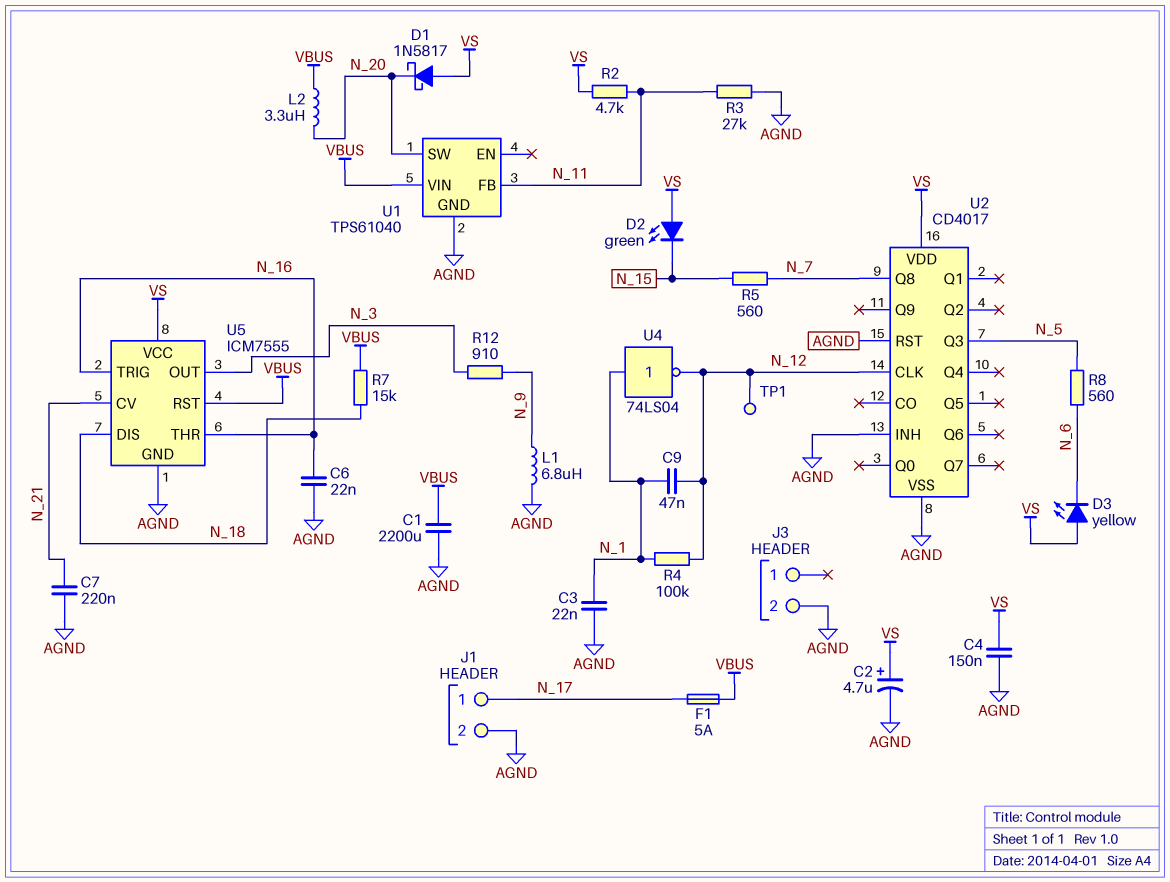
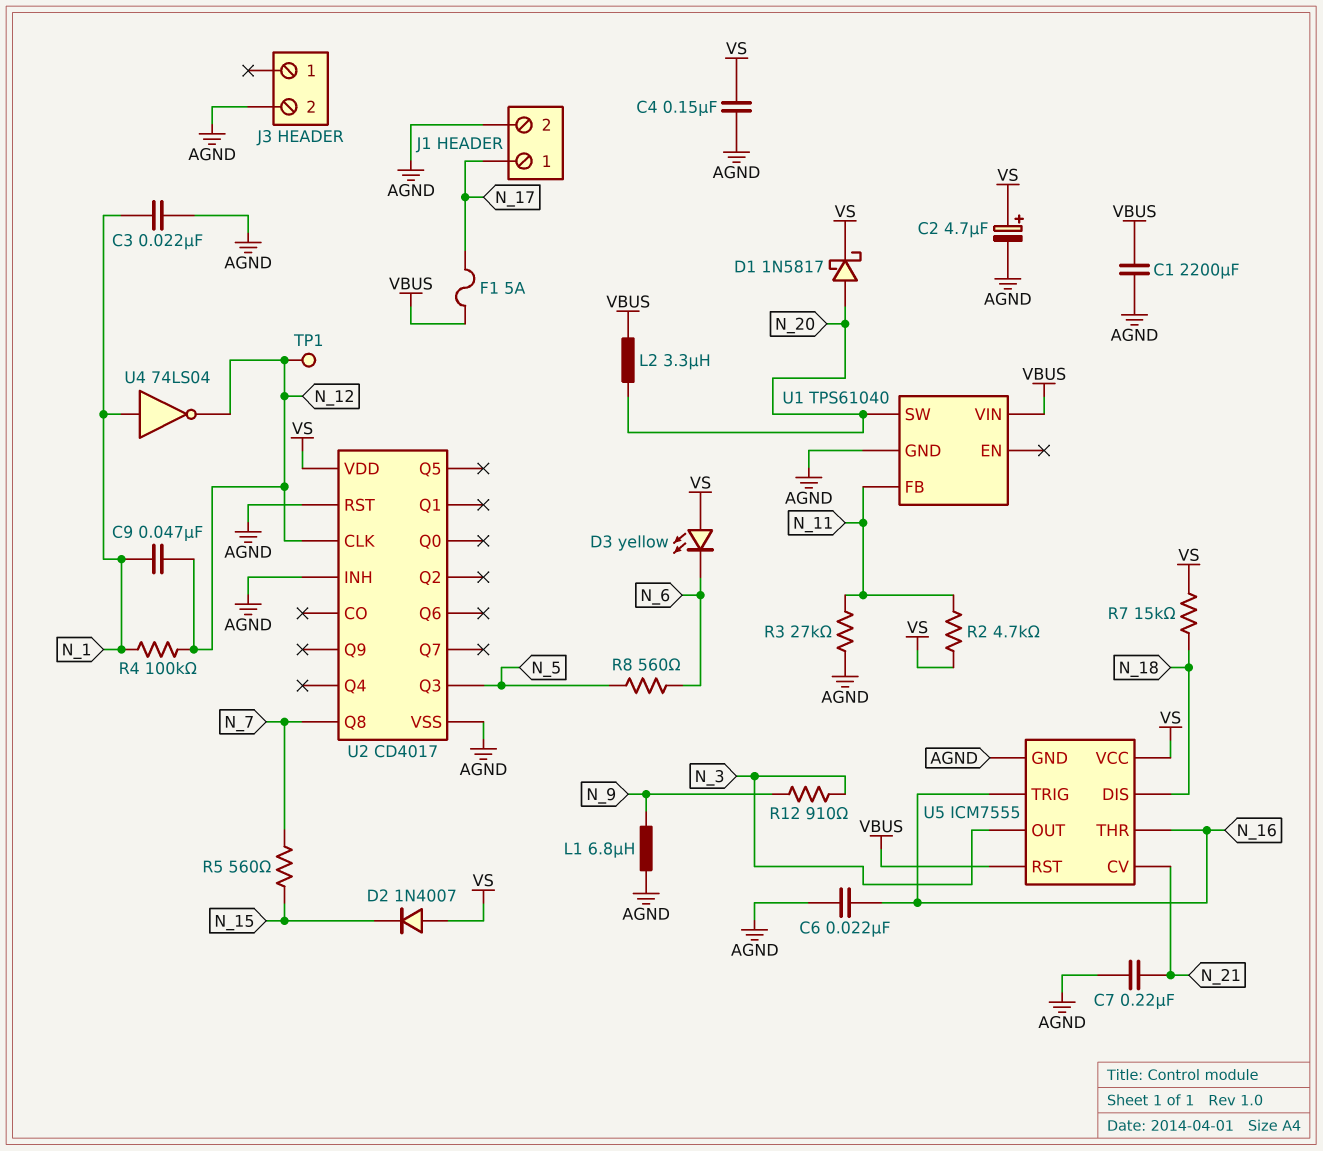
D1: schottky 1N5817 (A VS, K N_20) -> schottky 1N5817 (A N_20, K VS)
D2: LED green (A VS, K N_15) -> diode 1N4007 (A VS, K N_15)
R7: 15k (N_18, VBUS) -> 15k (N_18, VS)

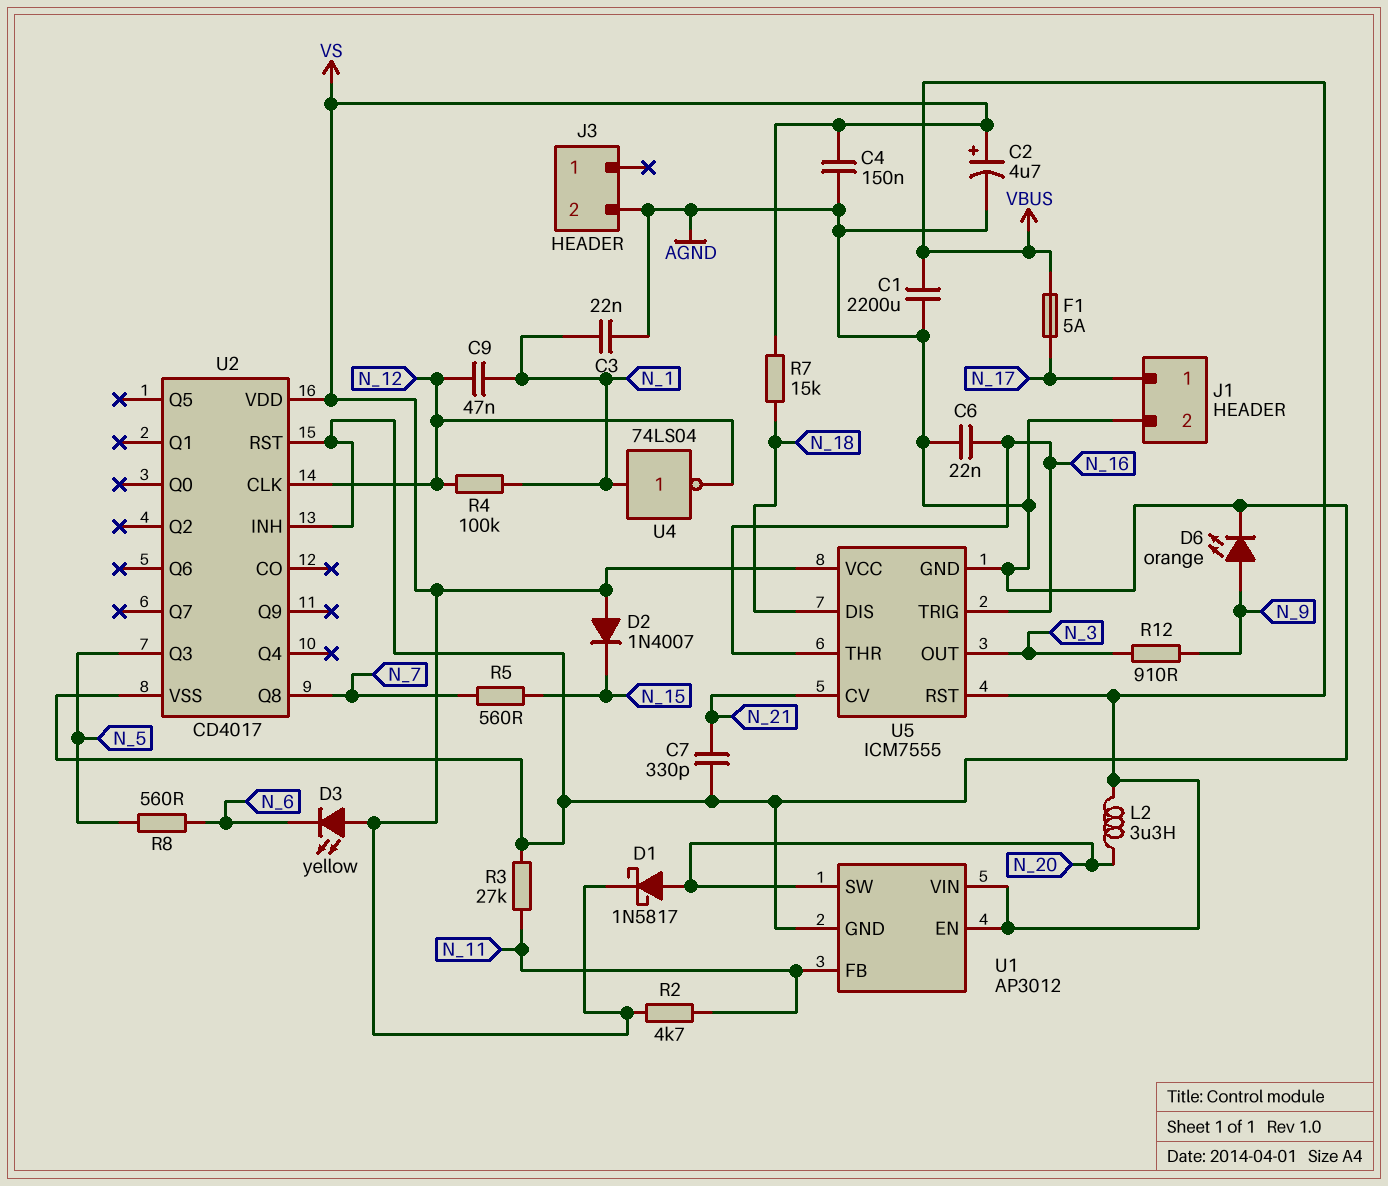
C7: 220nF (AGND, N_21) -> 330pF (AGND, N_21)
D6: none -> LED orange (A N_9, K AGND)
L1: 6.8uH (AGND, N_9) -> none
TP1: test point (N_12) -> none
U1: TPS61040 -> AP3012
U1 pin EN: none -> VBUS

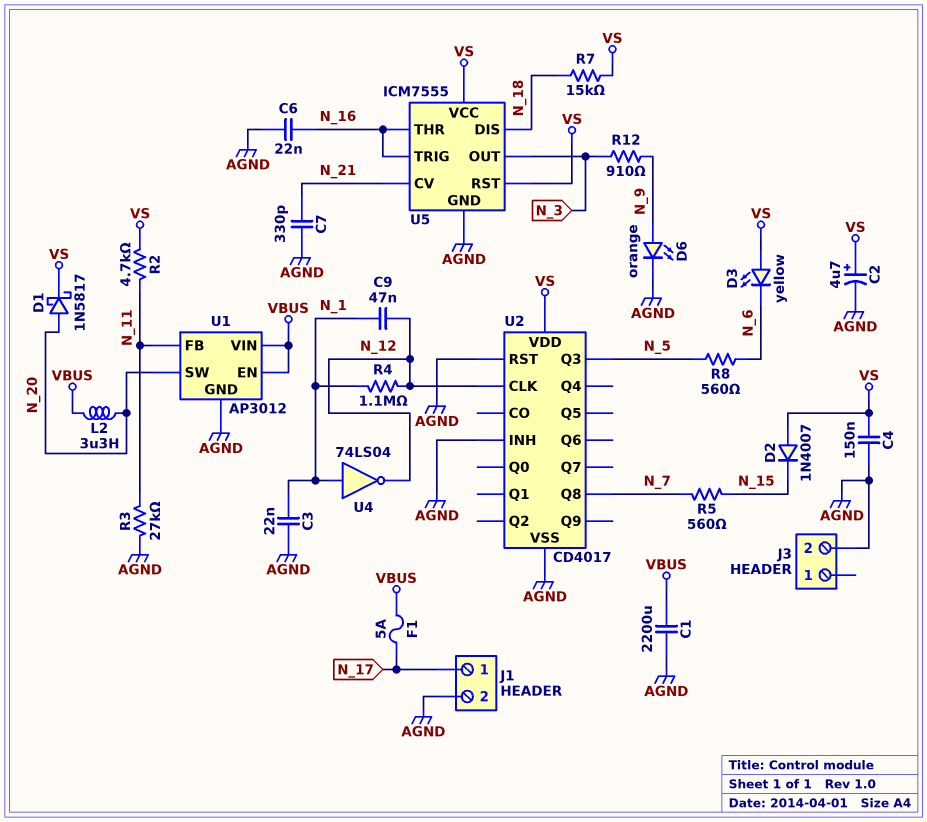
R4: 100k (N_1, N_12) -> 1.1M (N_1, N_12)
U5 pin RST: VBUS -> VS

